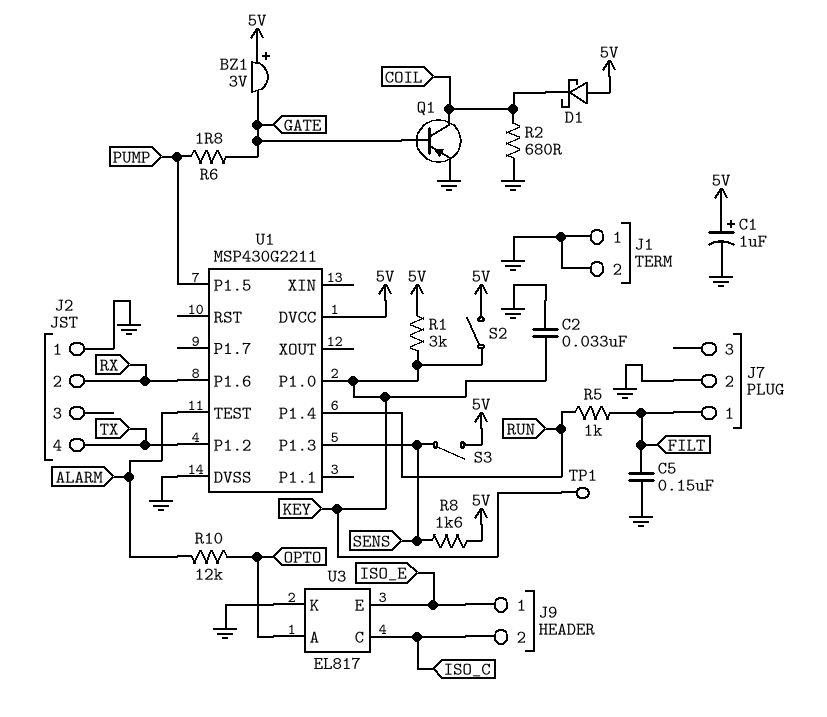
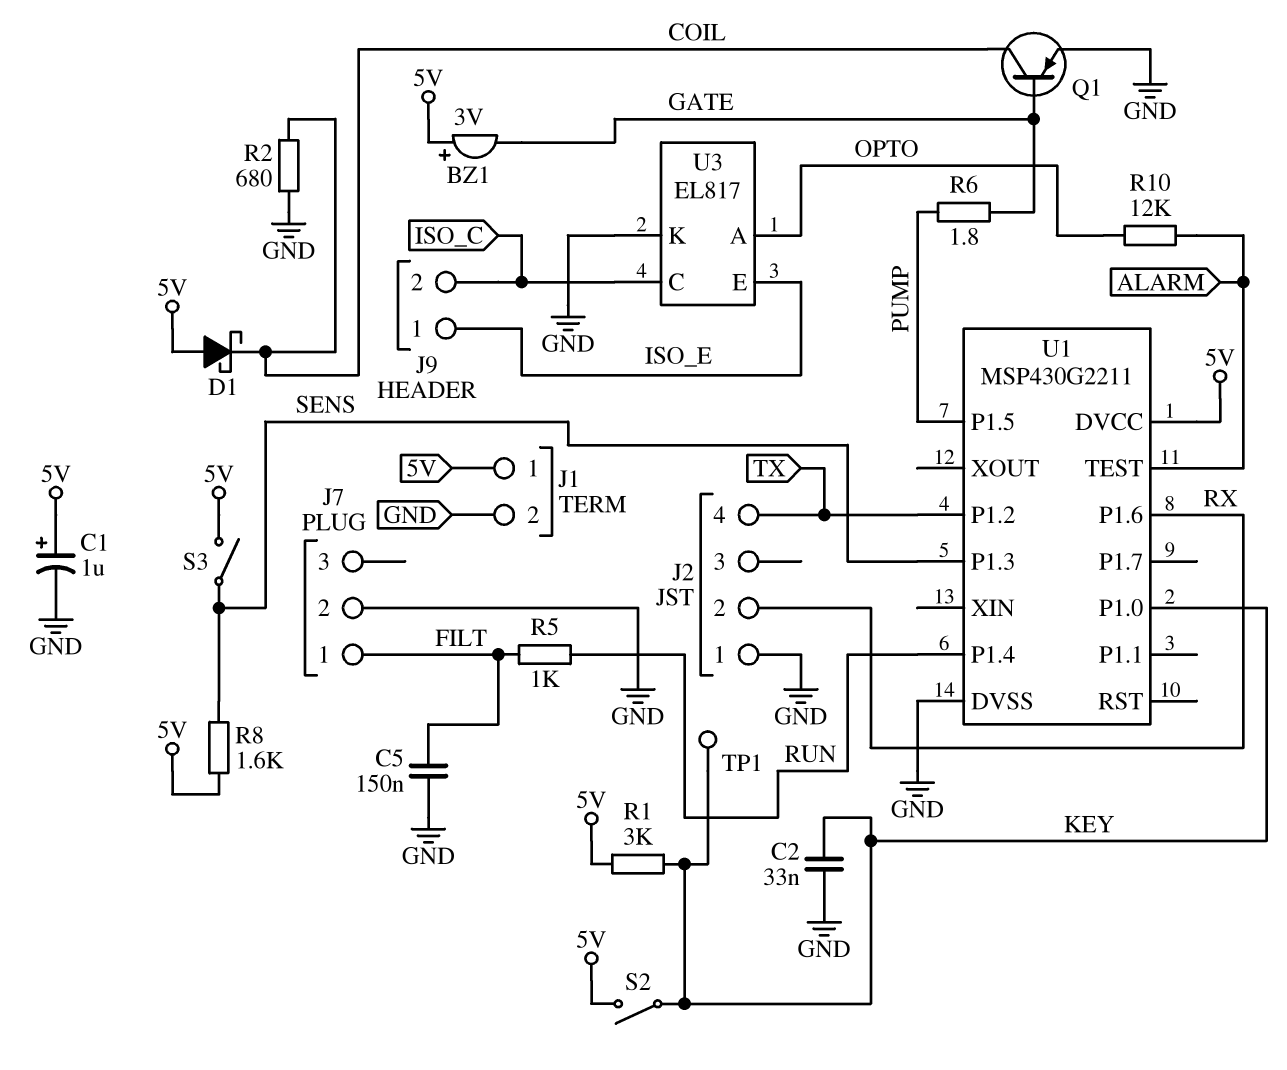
J1 pin 1: GND -> 5V

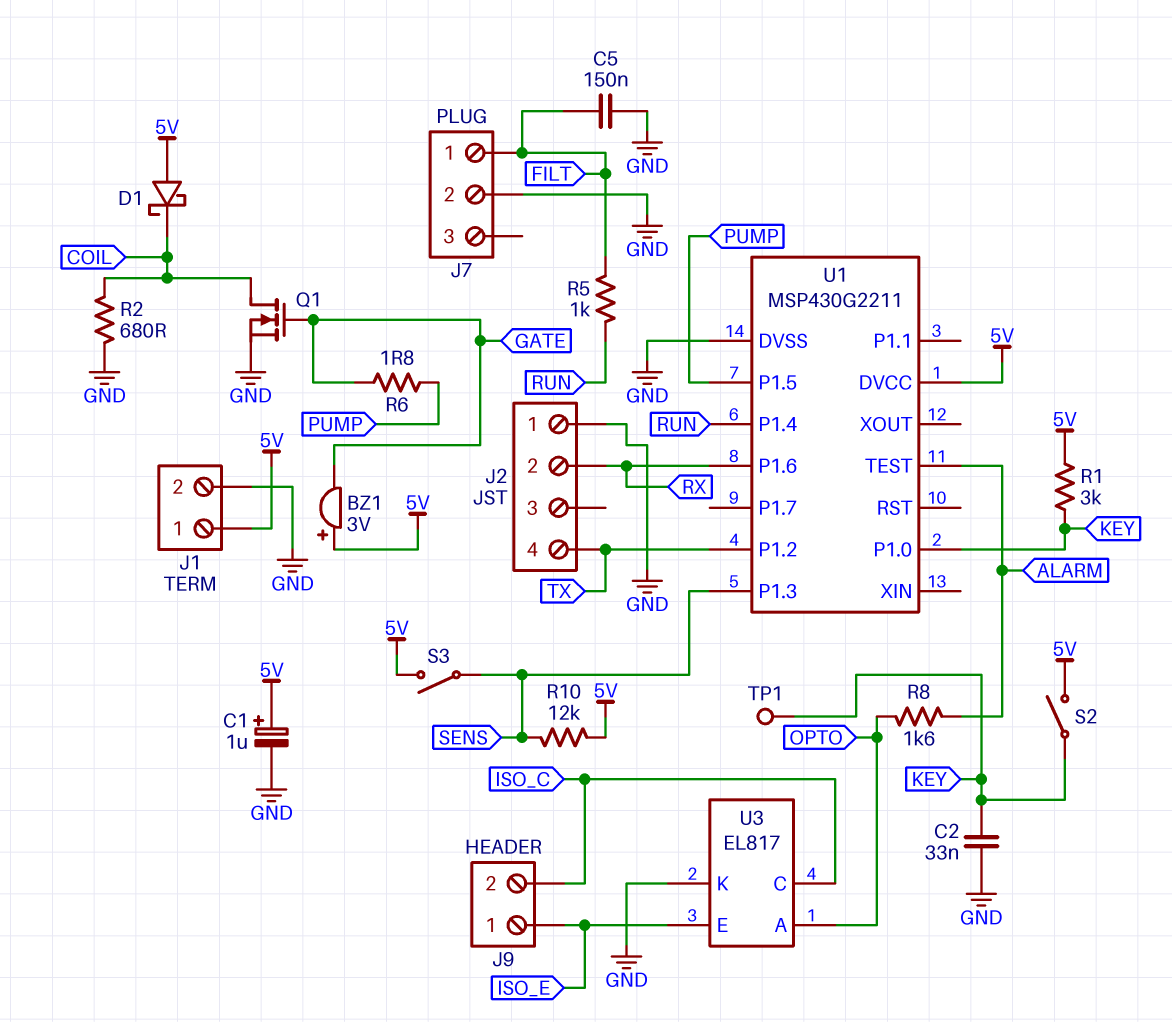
Q1: PNP (B GATE, C COIL, E GND) -> NMOS (G GATE, D COIL, S GND)
R8: 1.6k (5V, SENS) -> 1.6k (ALARM, OPTO)
R10: 12k (ALARM, OPTO) -> 12k (5V, SENS)

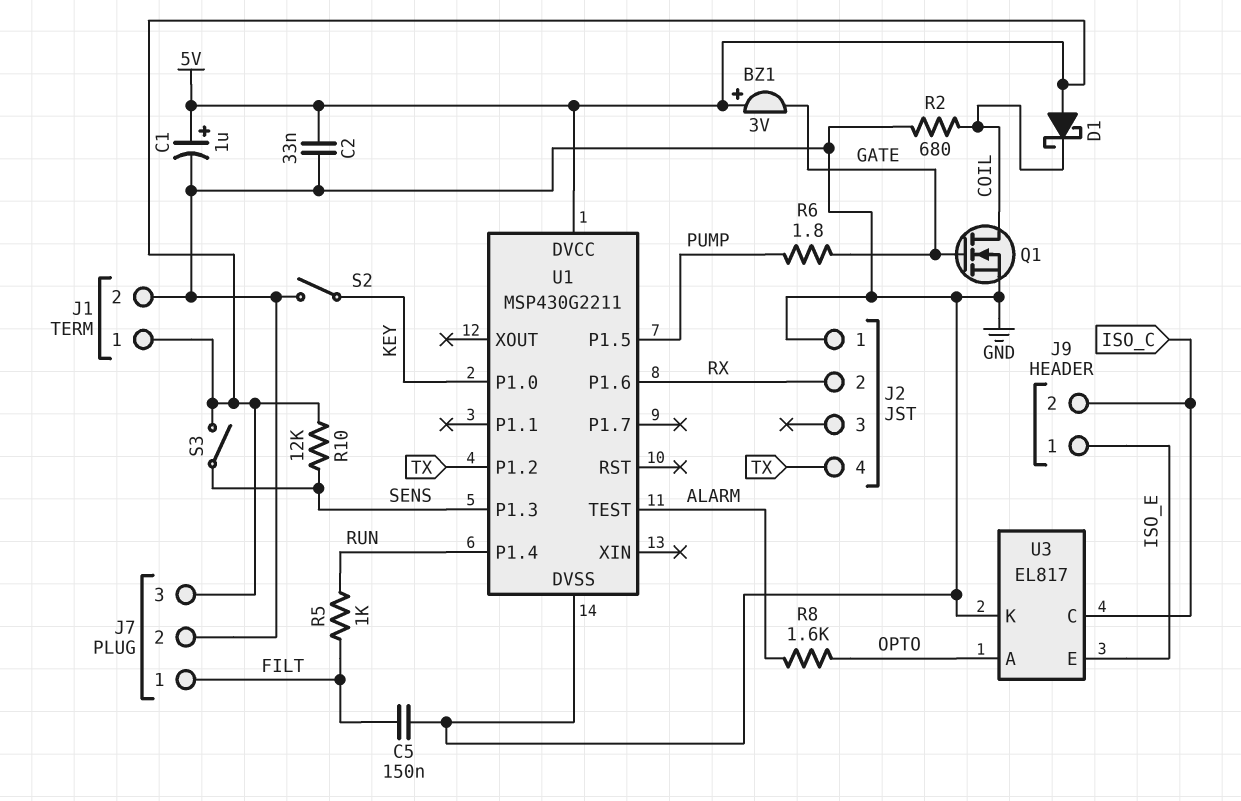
C2: 33nF (GND, KEY) -> 33nF (5V, GND)
J7 pin 3: none -> 5V
R1: 3k (5V, KEY) -> none
S2: switch (5V, KEY) -> switch (GND, KEY)
TP1: test point (KEY) -> none

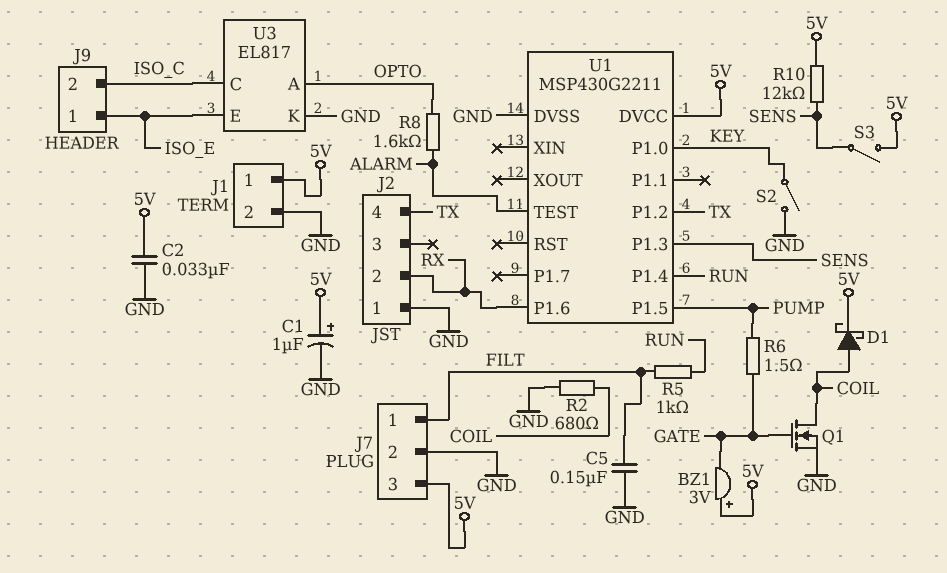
D1: schottky (A 5V, K COIL) -> schottky (A COIL, K 5V)
R6: 1.8 (GATE, PUMP) -> 1.5 (GATE, PUMP)

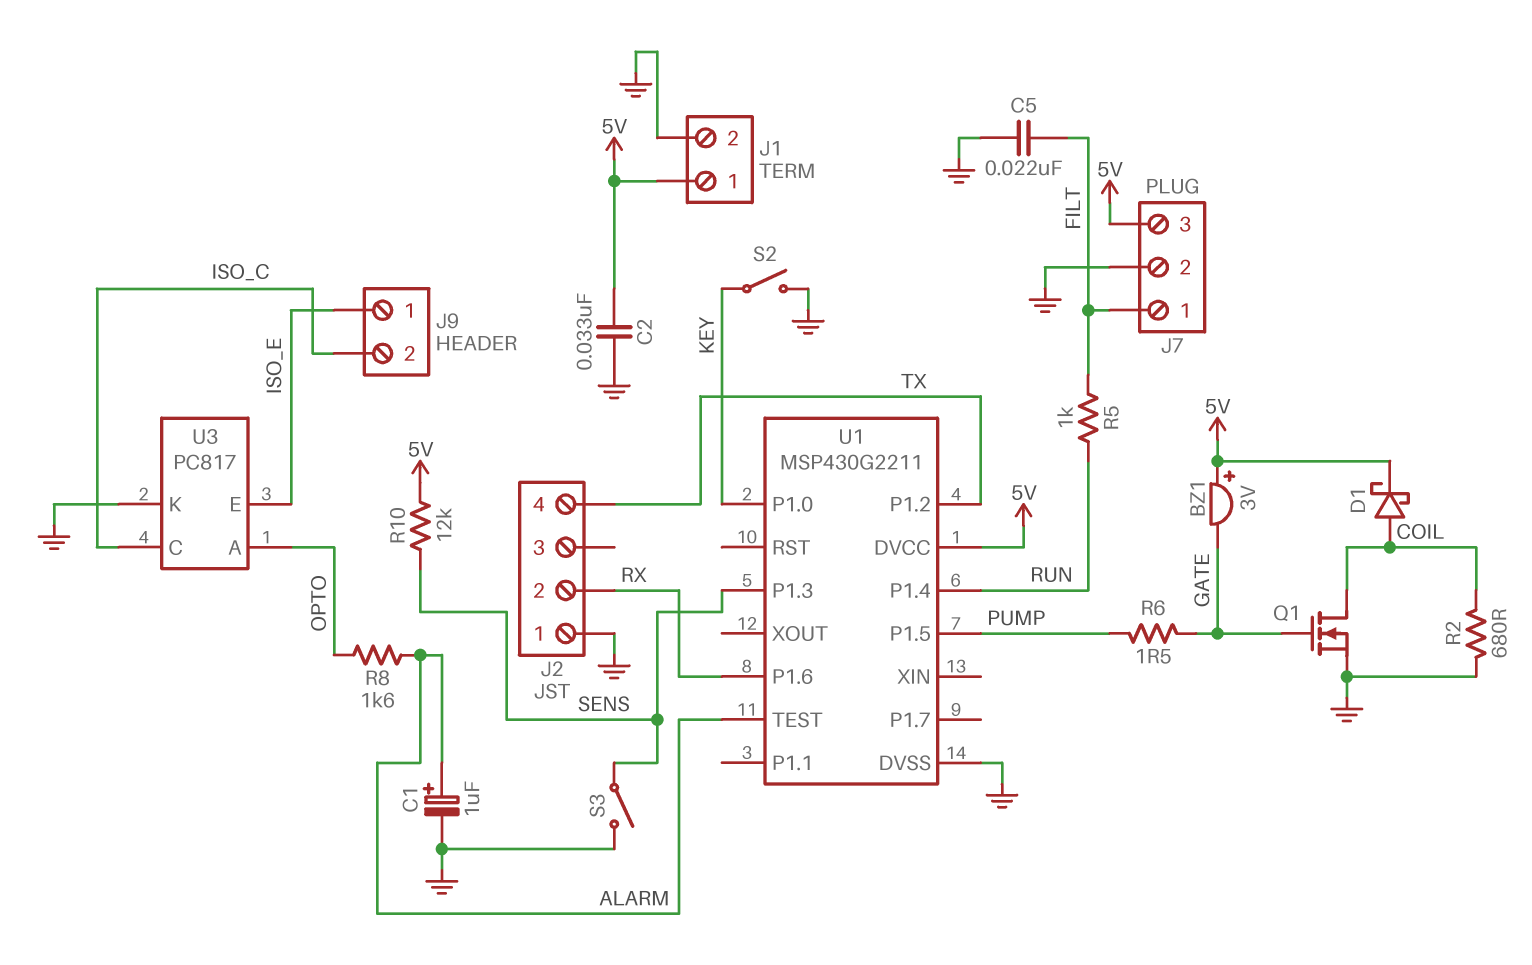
C1: 1uF (plus 5V, minus GND) -> 1uF (plus ALARM, minus GND)
C5: 150nF (FILT, GND) -> 22nF (FILT, GND)
S3: switch (5V, SENS) -> switch (GND, SENS)
U3: EL817 -> PC817

